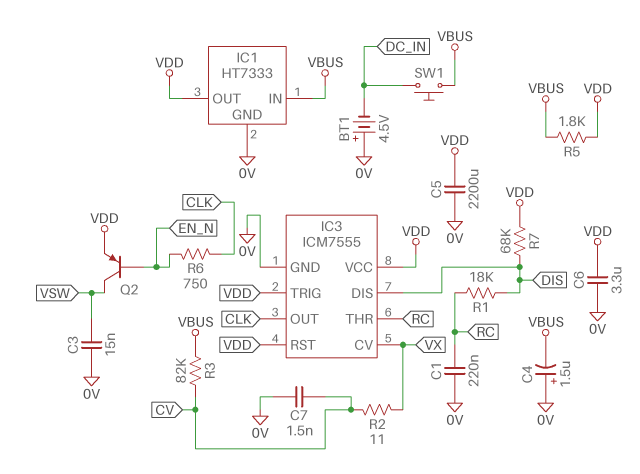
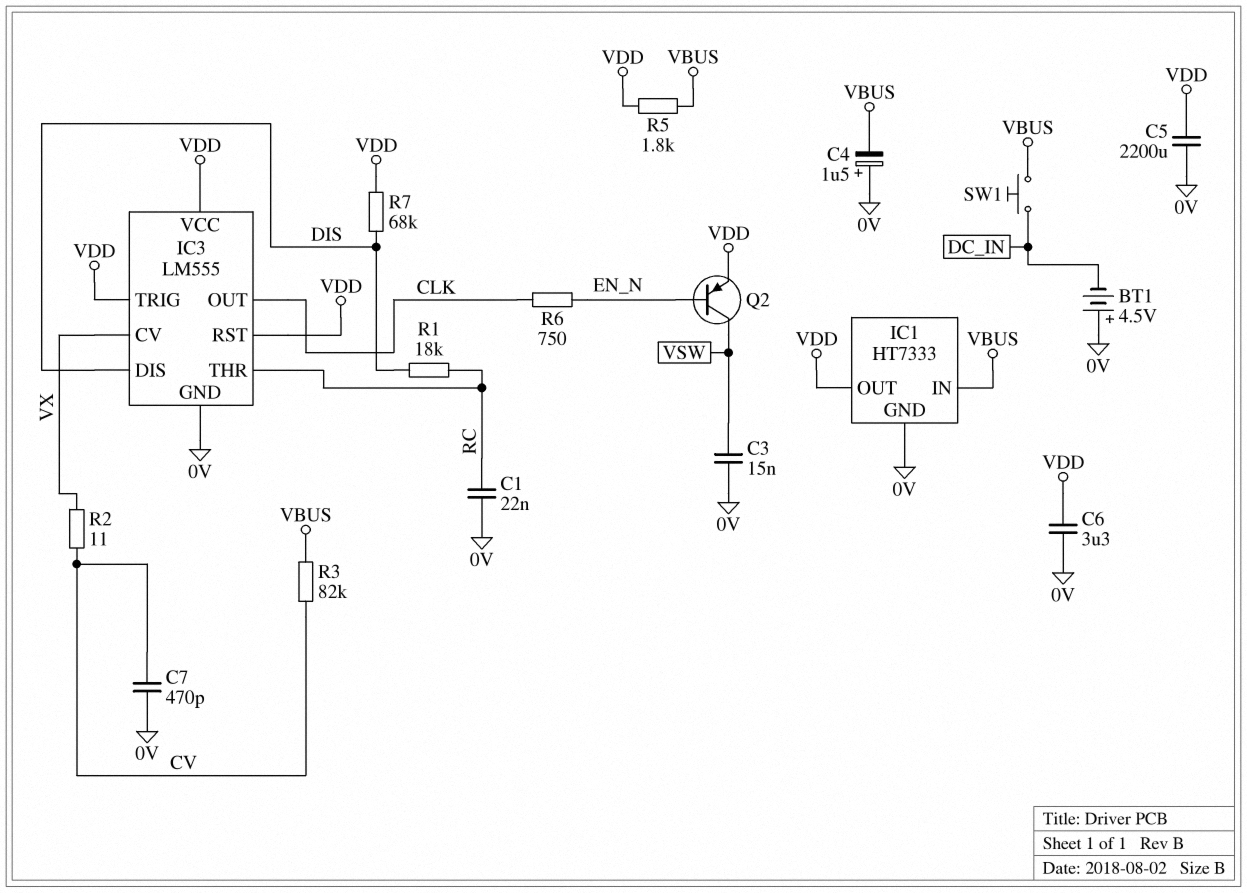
C1: 220nF (0V, RC) -> 22nF (0V, RC)
C7: 1.5nF (0V, CV) -> 470pF (0V, CV)
IC3: ICM7555 -> LM555

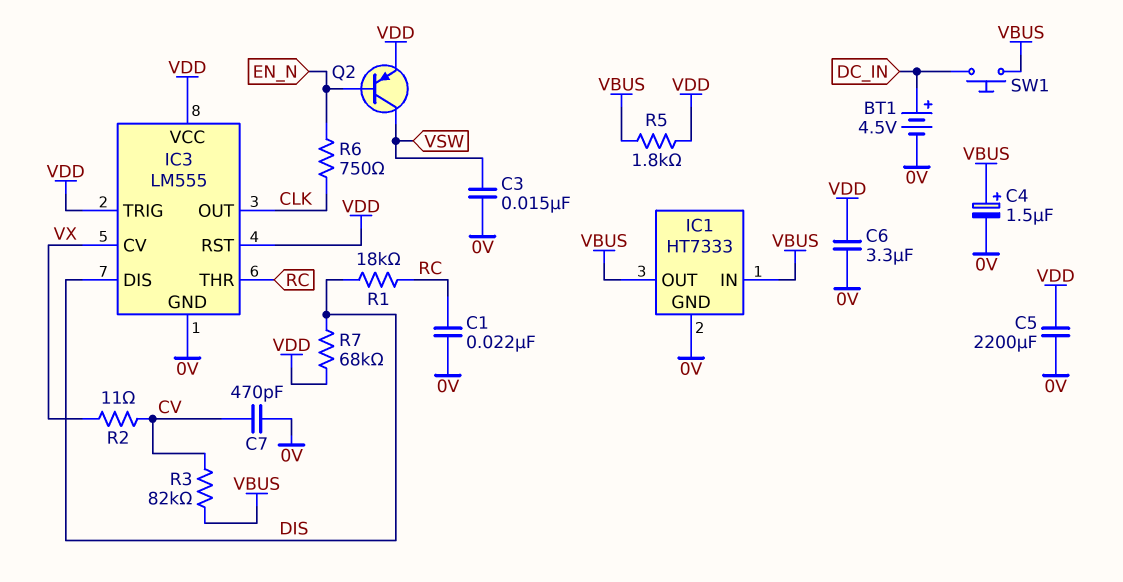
BT1: 4.5V (plus 0V, minus DC_IN) -> 4.5V (plus DC_IN, minus 0V)
C4: 1.5uF (plus 0V, minus VBUS) -> 1.5uF (plus VBUS, minus 0V)
IC1 pin OUT: VDD -> VBUS

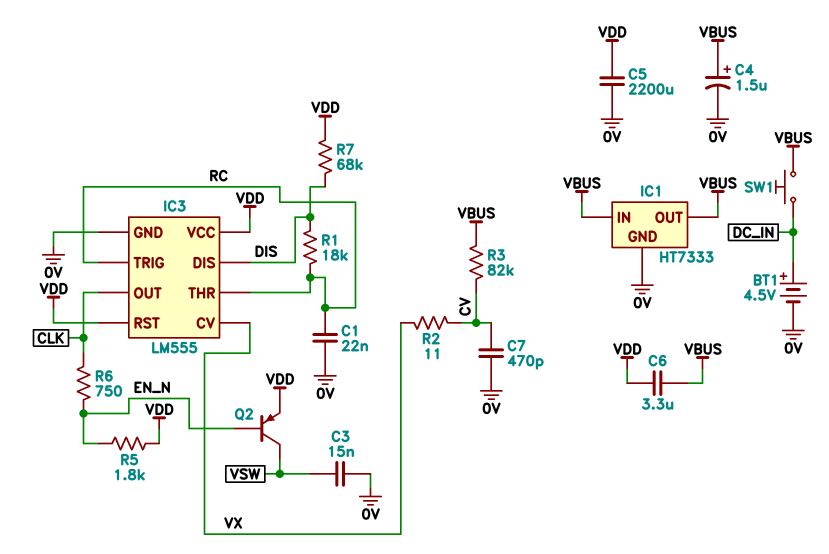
C6: 3.3uF (0V, VDD) -> 3.3uF (VBUS, VDD)
IC3 pin TRIG: VDD -> RC
R5: 1.8k (VBUS, VDD) -> 1.8k (EN_N, VDD)

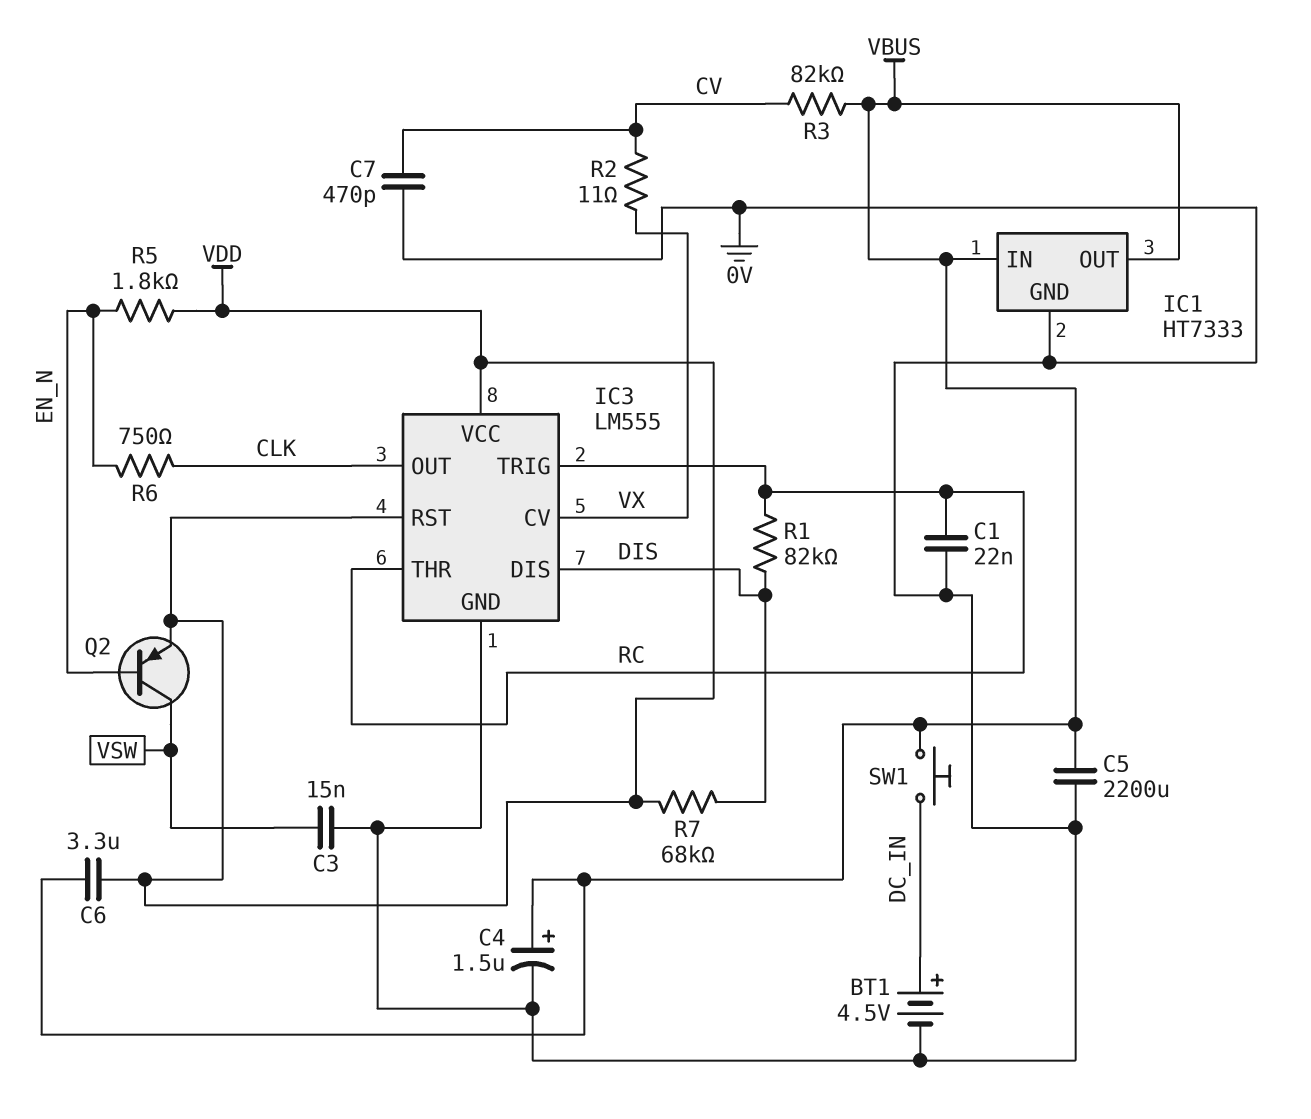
C5: 2200uF (0V, VDD) -> 2200uF (0V, VBUS)
R1: 18k (DIS, RC) -> 82k (DIS, RC)

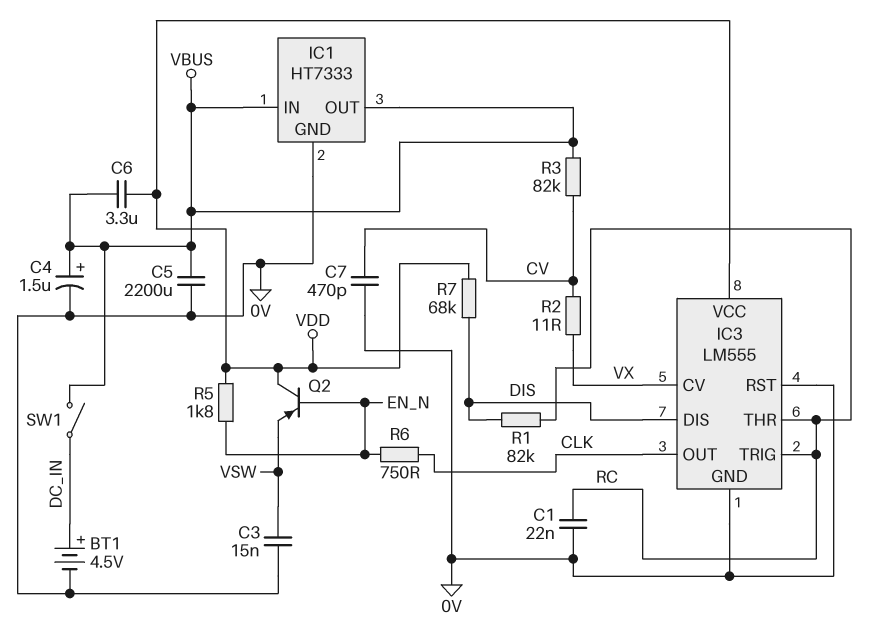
IC3 pin RST: VDD -> 0V
Q2: PNP (B EN_N, C VSW, E VDD) -> PNP (B EN_N, C VDD, E VSW)
SW1: button (DC_IN, VBUS) -> switch (DC_IN, VBUS)

